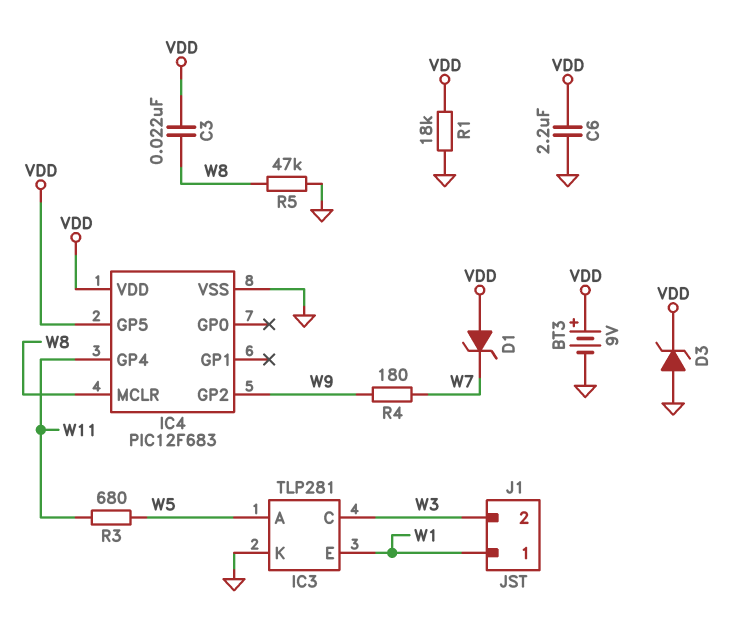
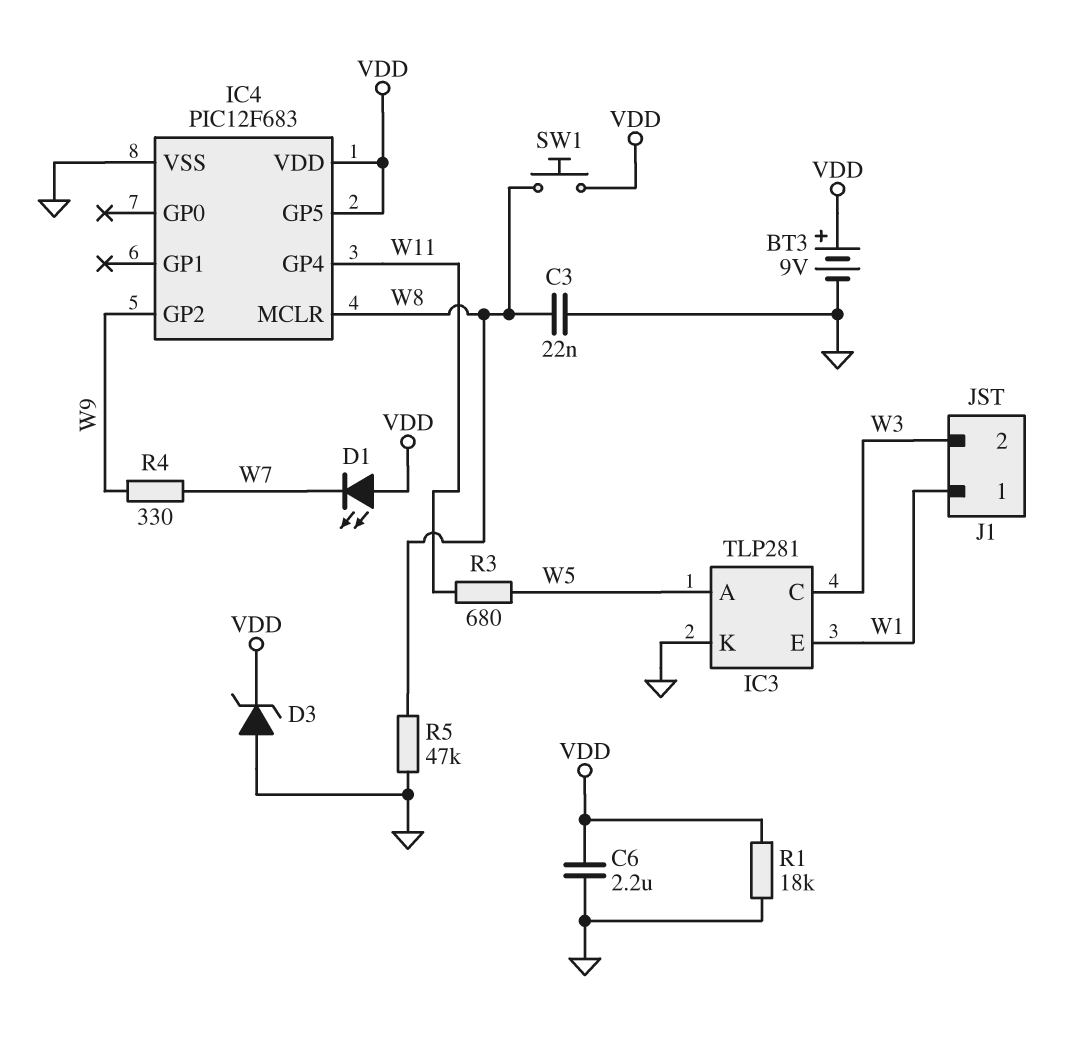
C3: 22nF (VDD, W8) -> 22nF (GND, W8)
D1: zener (A VDD, K W7) -> LED (A VDD, K W7)
R4: 180 (W7, W9) -> 330 (W7, W9)
SW1: none -> button (VDD, W8)

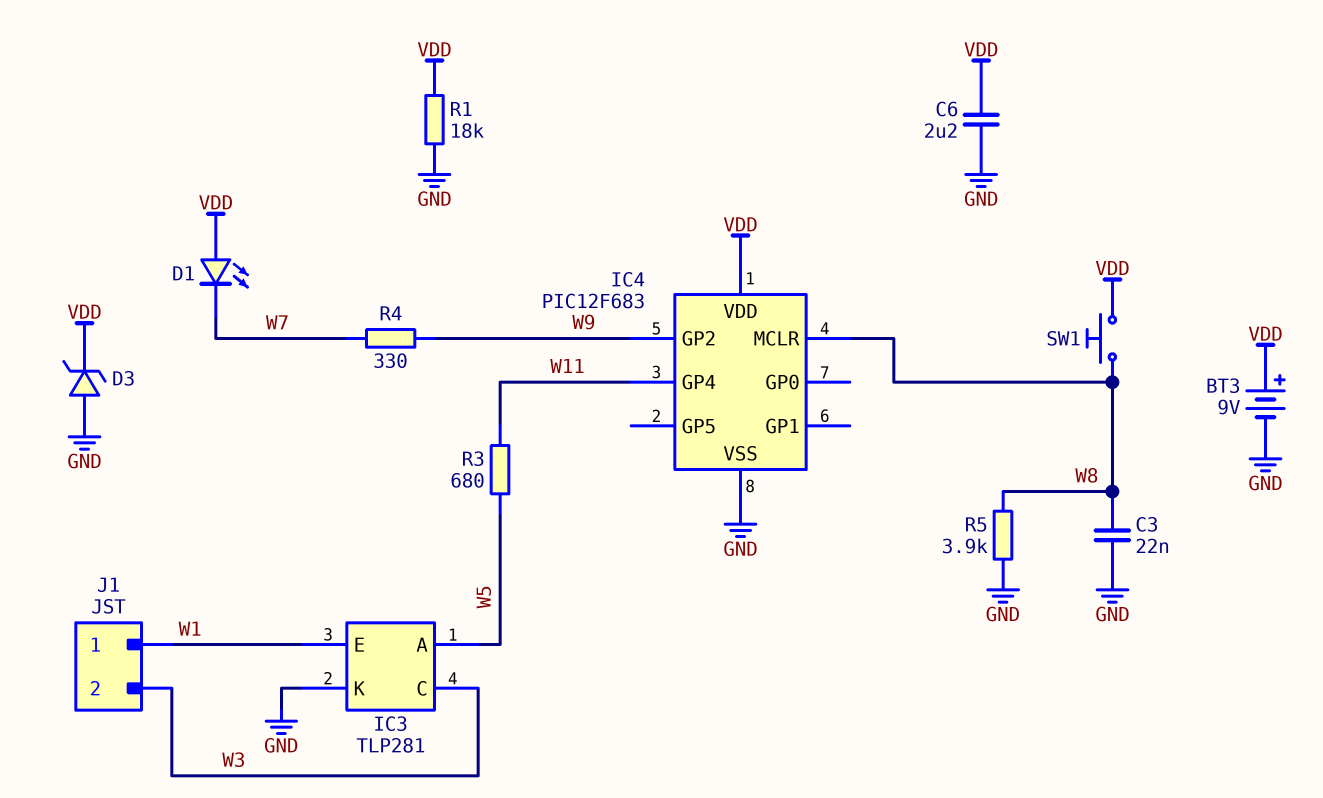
IC4 pin GP5: VDD -> none
R5: 47k (GND, W8) -> 3.9k (GND, W8)

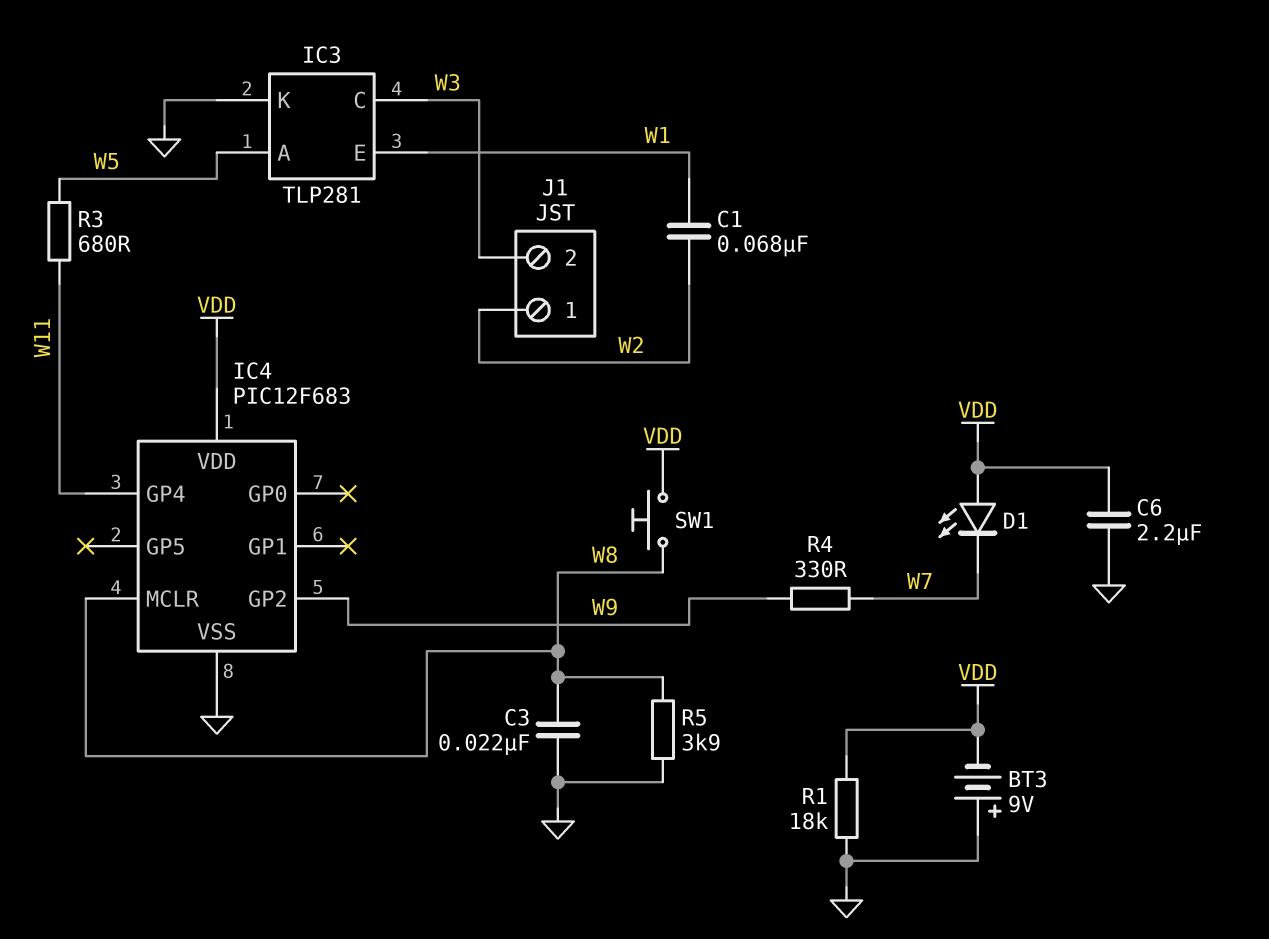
BT3: 9V (plus VDD, minus GND) -> 9V (plus GND, minus VDD)
C1: none -> 68nF (W1, W2)
D3: zener (A GND, K VDD) -> none
J1 pin 1: W1 -> W2

